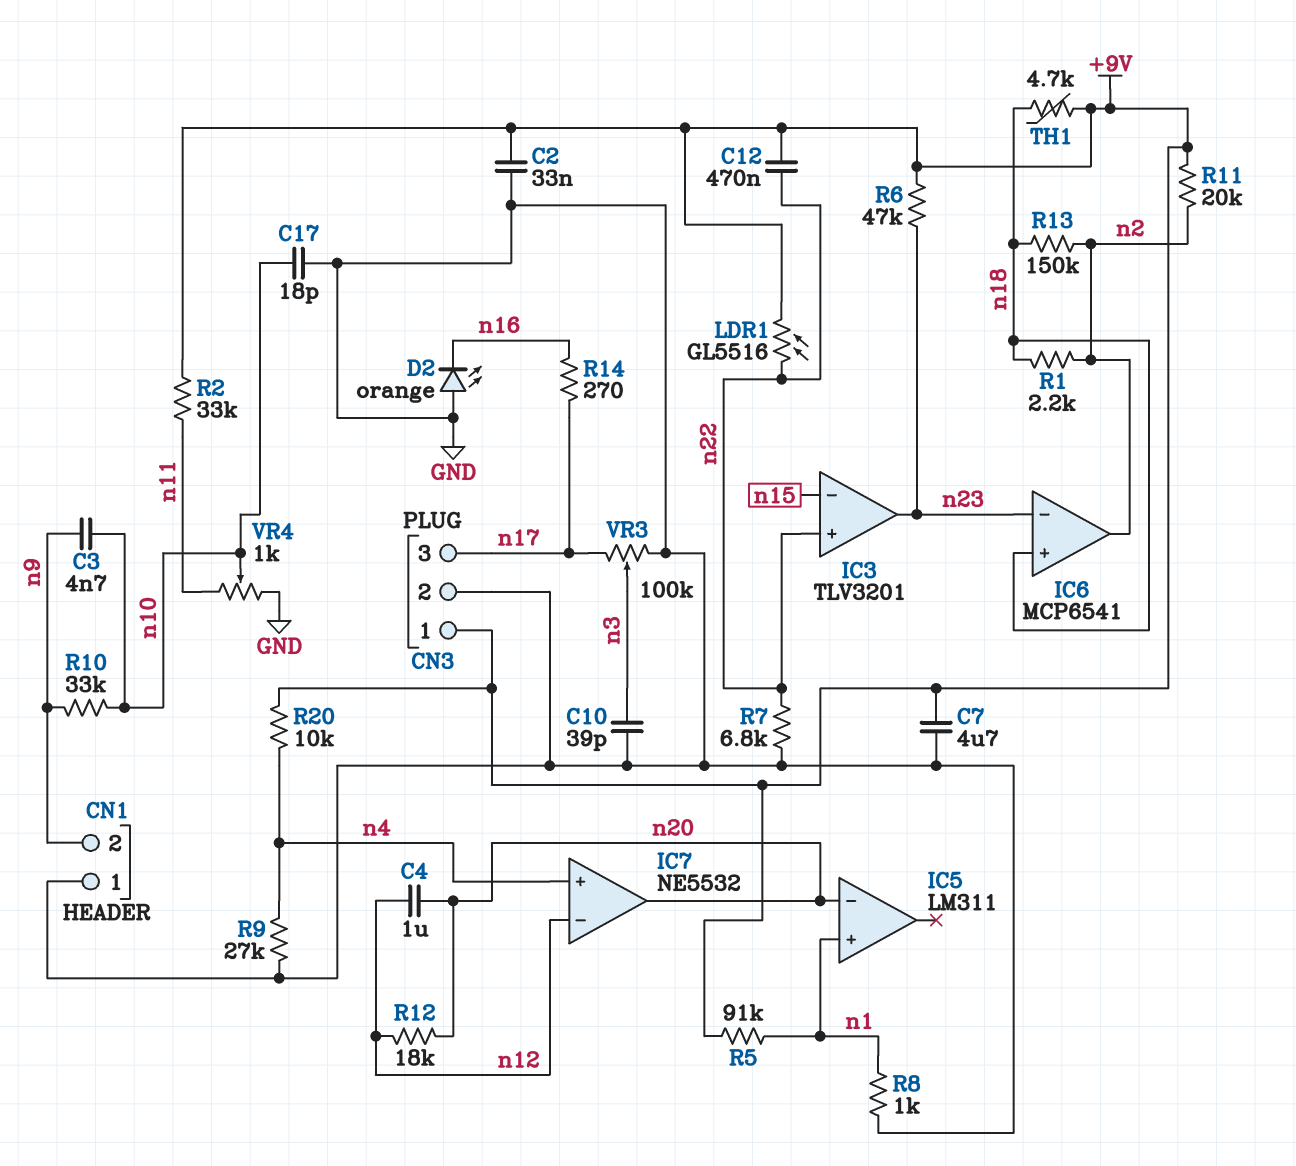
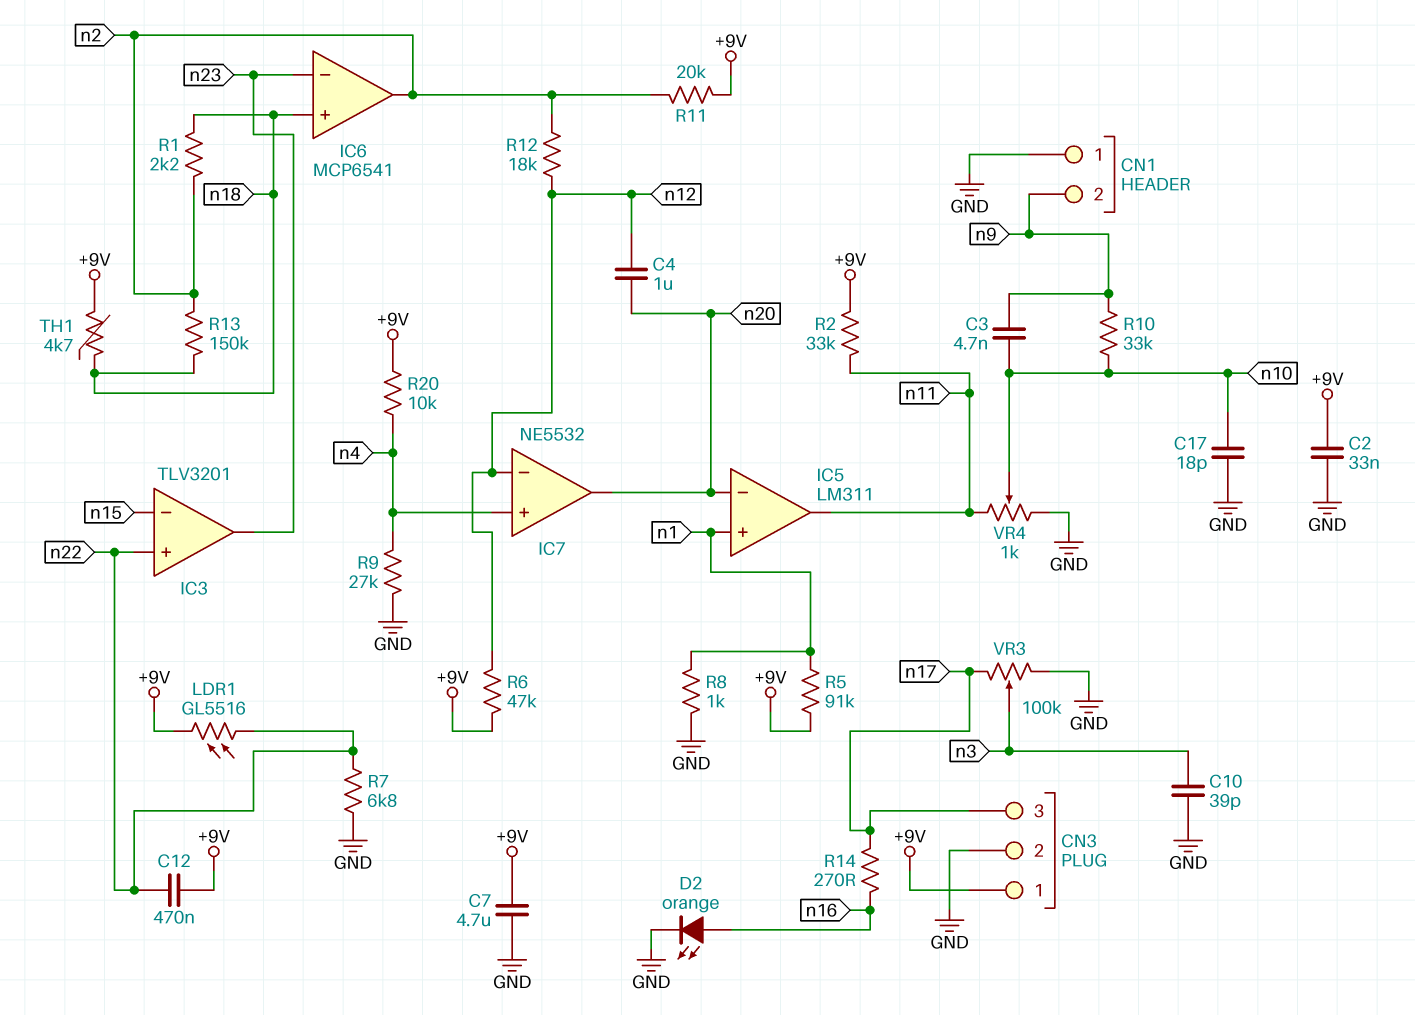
D2: LED orange (A GND, K n16) -> LED orange (A n16, K GND)
IC5 pin out: none -> n11
R6: 47k (+9V, n23) -> 47k (+9V, n12)
R12: 18k (n12, n20) -> 18k (n2, n12)

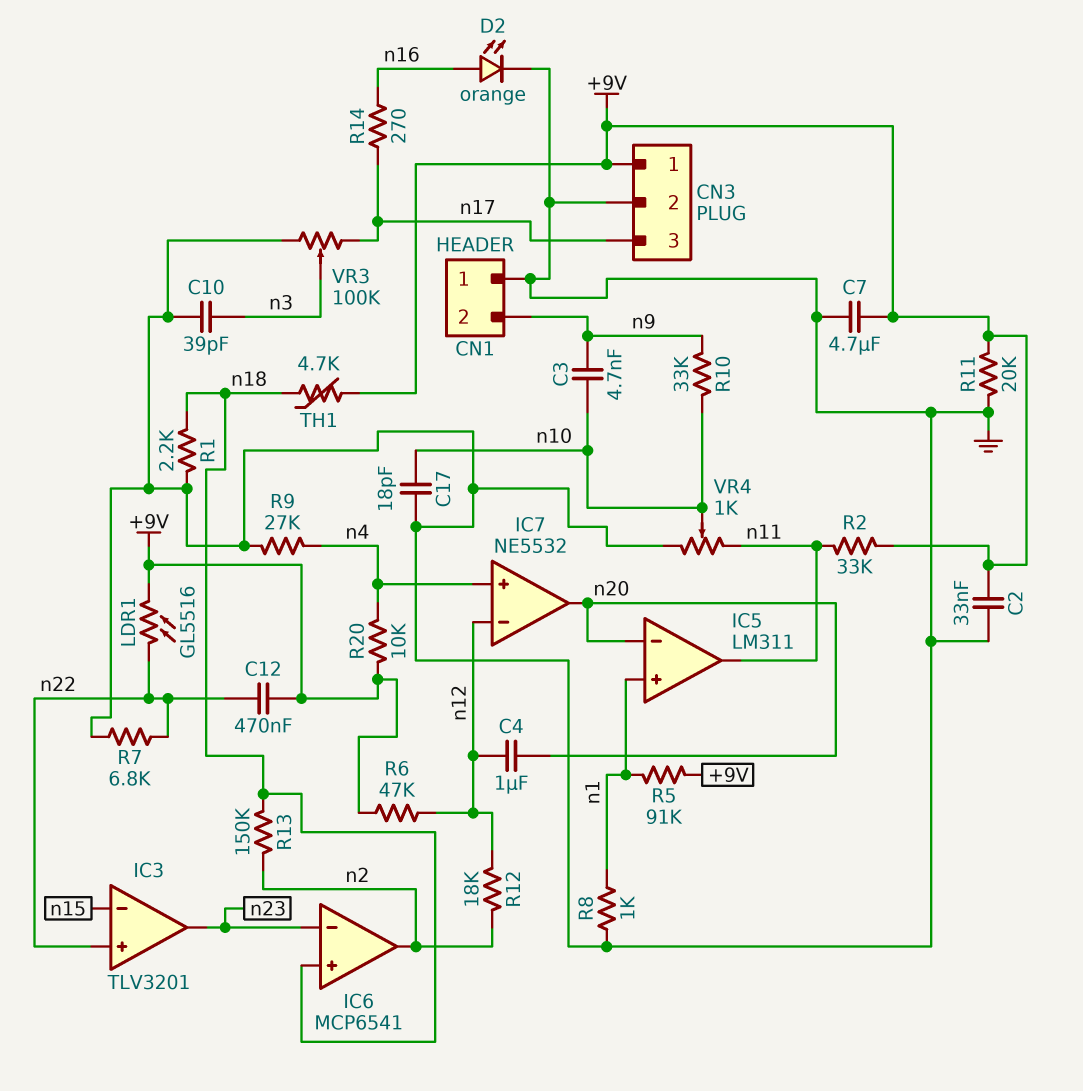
R1: 2.2k (n2, n18) -> 2.2k (GND, n18)
R11: 20k (+9V, n2) -> 20k (+9V, GND)

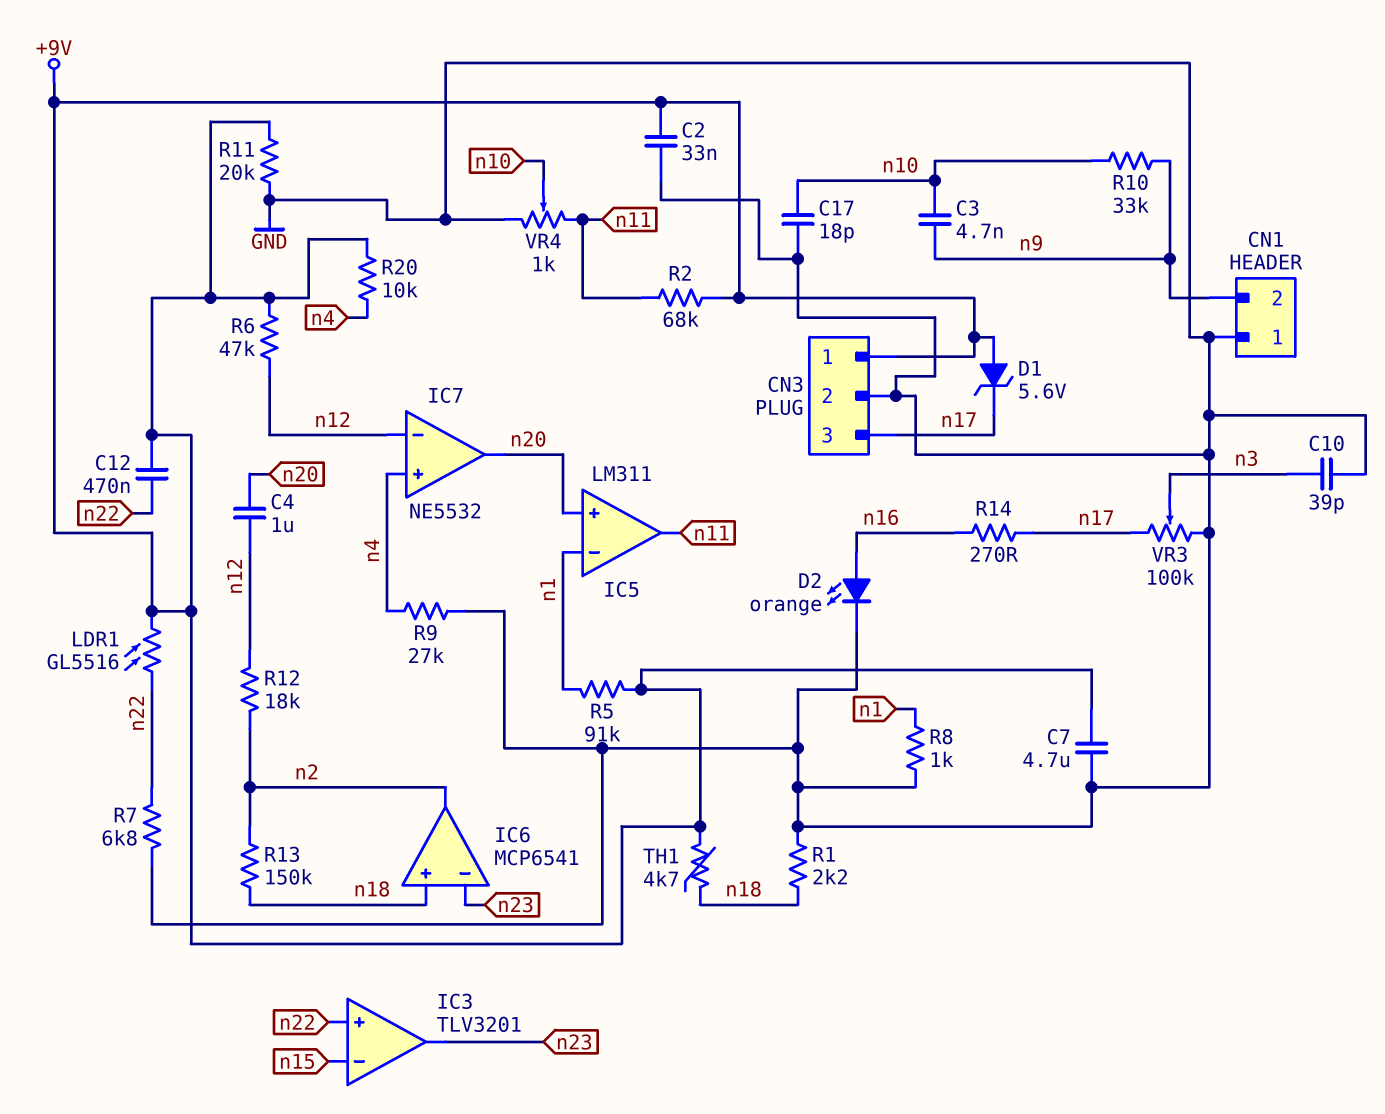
D1: none -> zener 5.6V (A +9V, K n17)
IC5 pin in+: n1 -> n20
IC5 pin in-: n20 -> n1
R2: 33k (+9V, n11) -> 68k (+9V, n11)

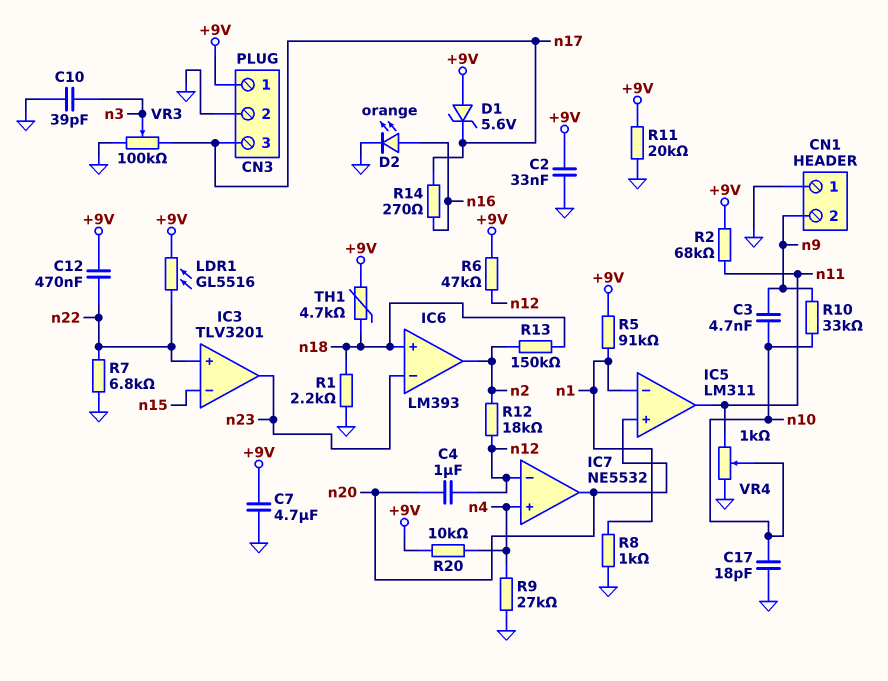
IC6: MCP6541 -> LM393

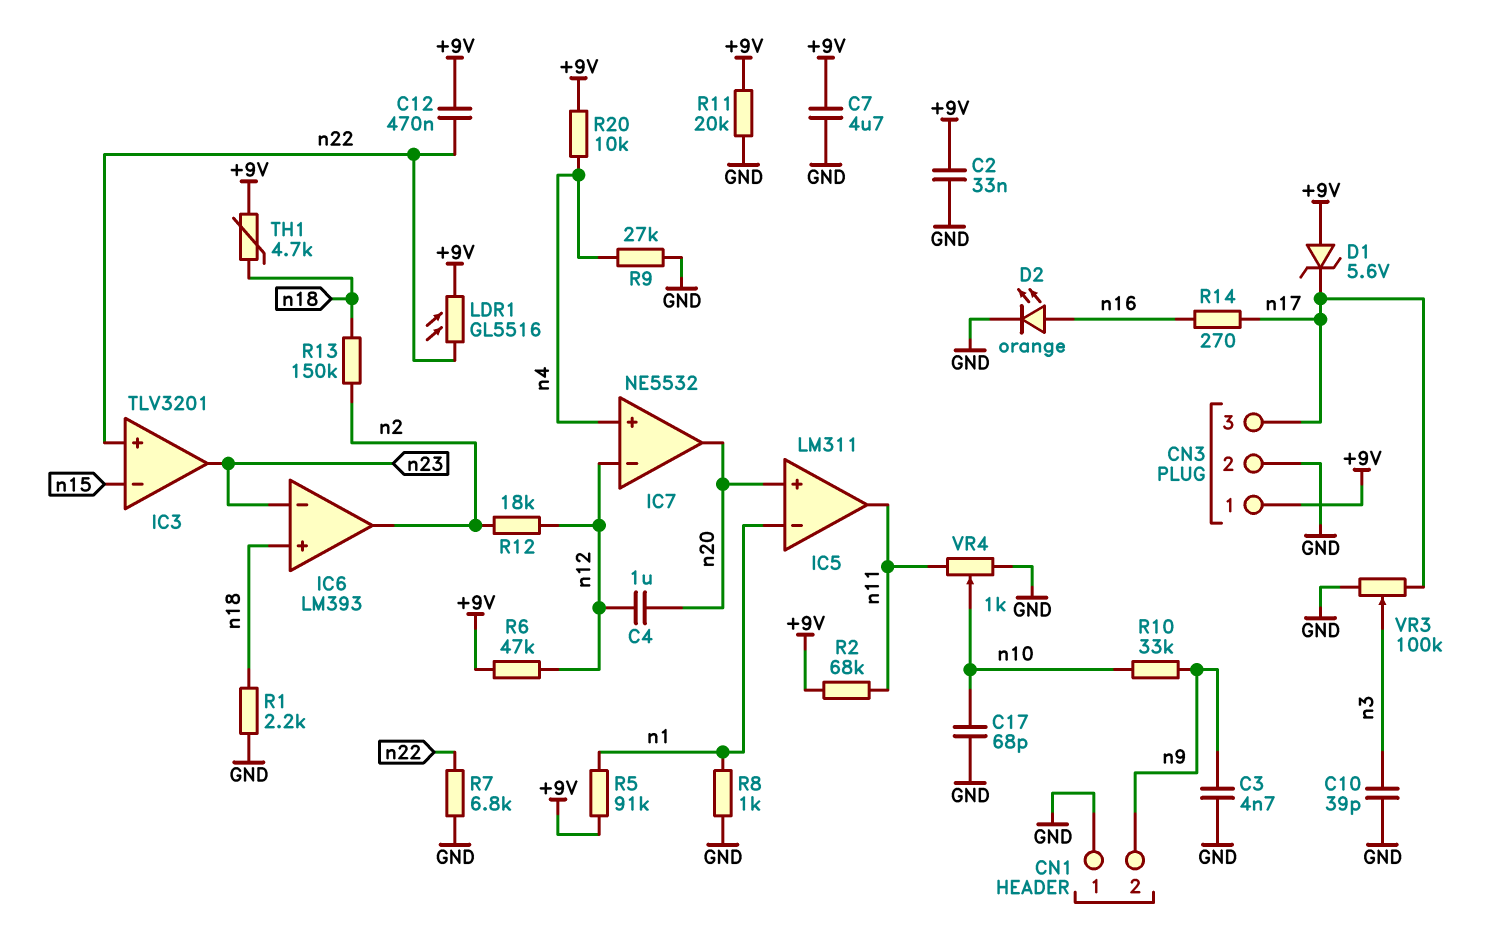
C3: 4.7nF (n9, n10) -> 4.7nF (GND, n9)
C17: 18pF (GND, n10) -> 68pF (GND, n10)

